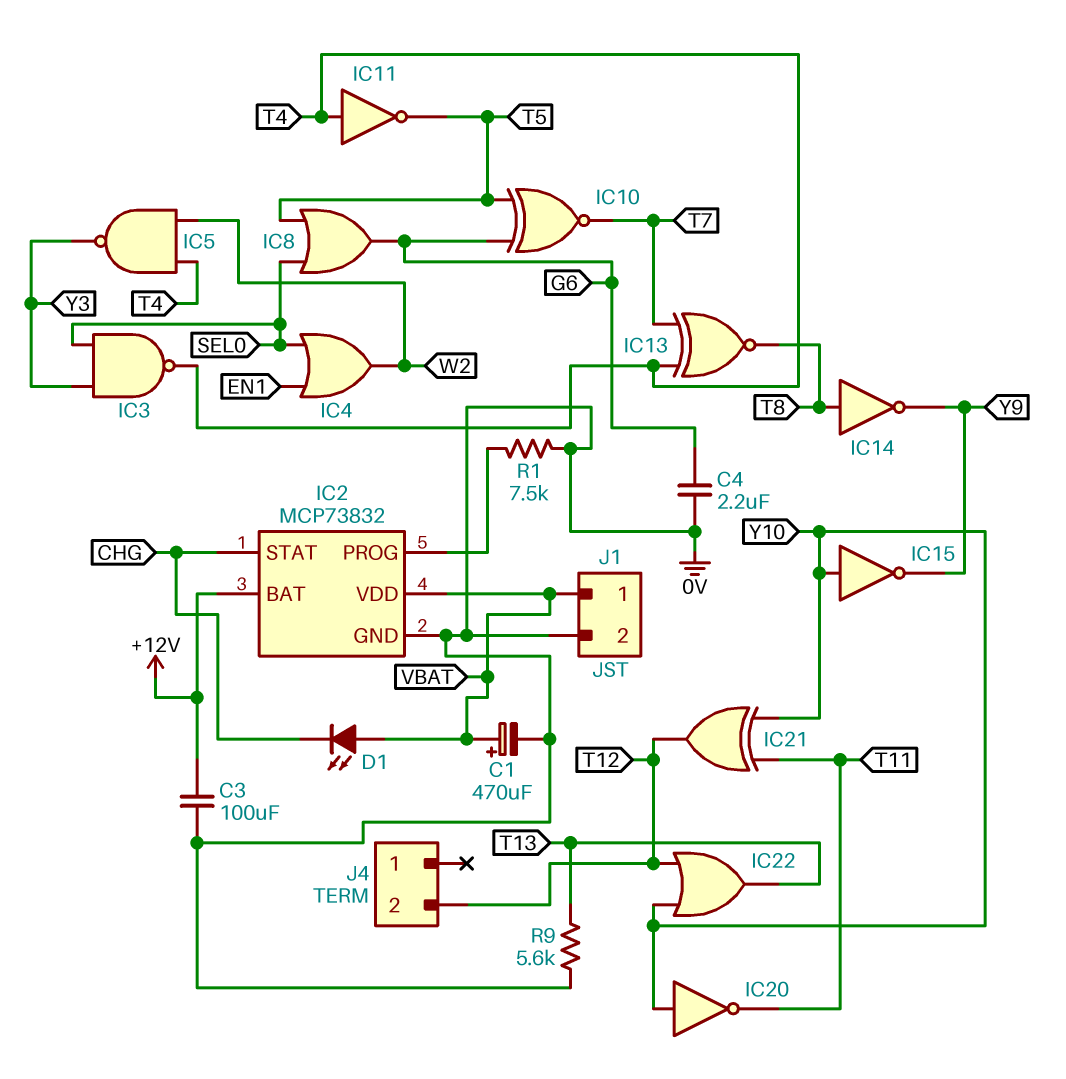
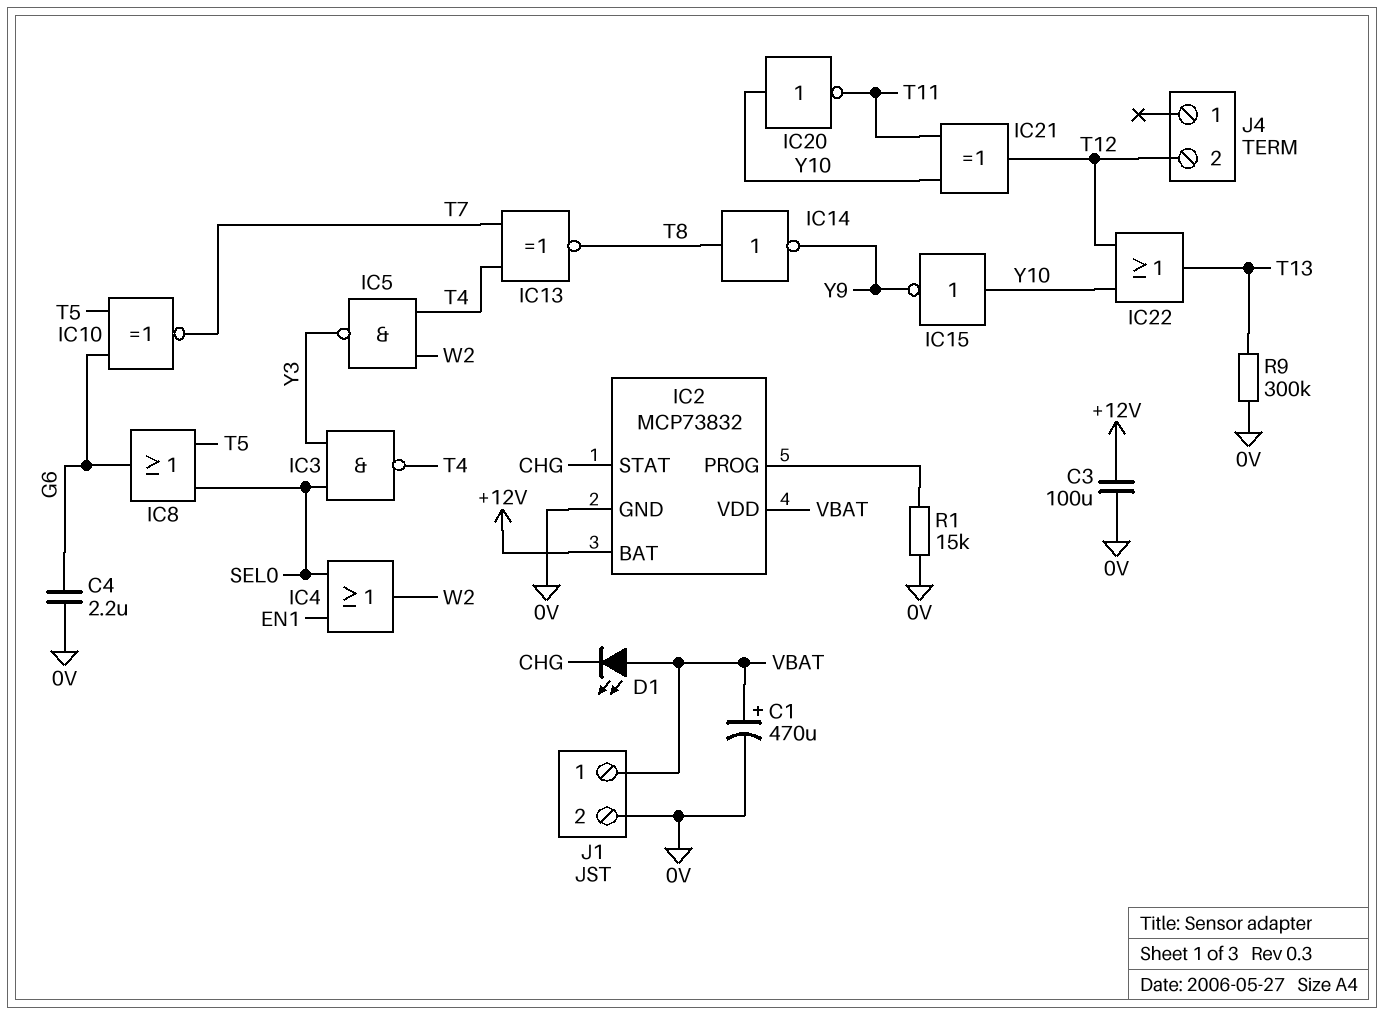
IC11: NOT (in T4, out T5) -> none
R1: 7.5k (0V, IC2/PROG) -> 15k (0V, IC2/PROG)
R9: 5.6k (0V, T13) -> 300k (0V, T13)

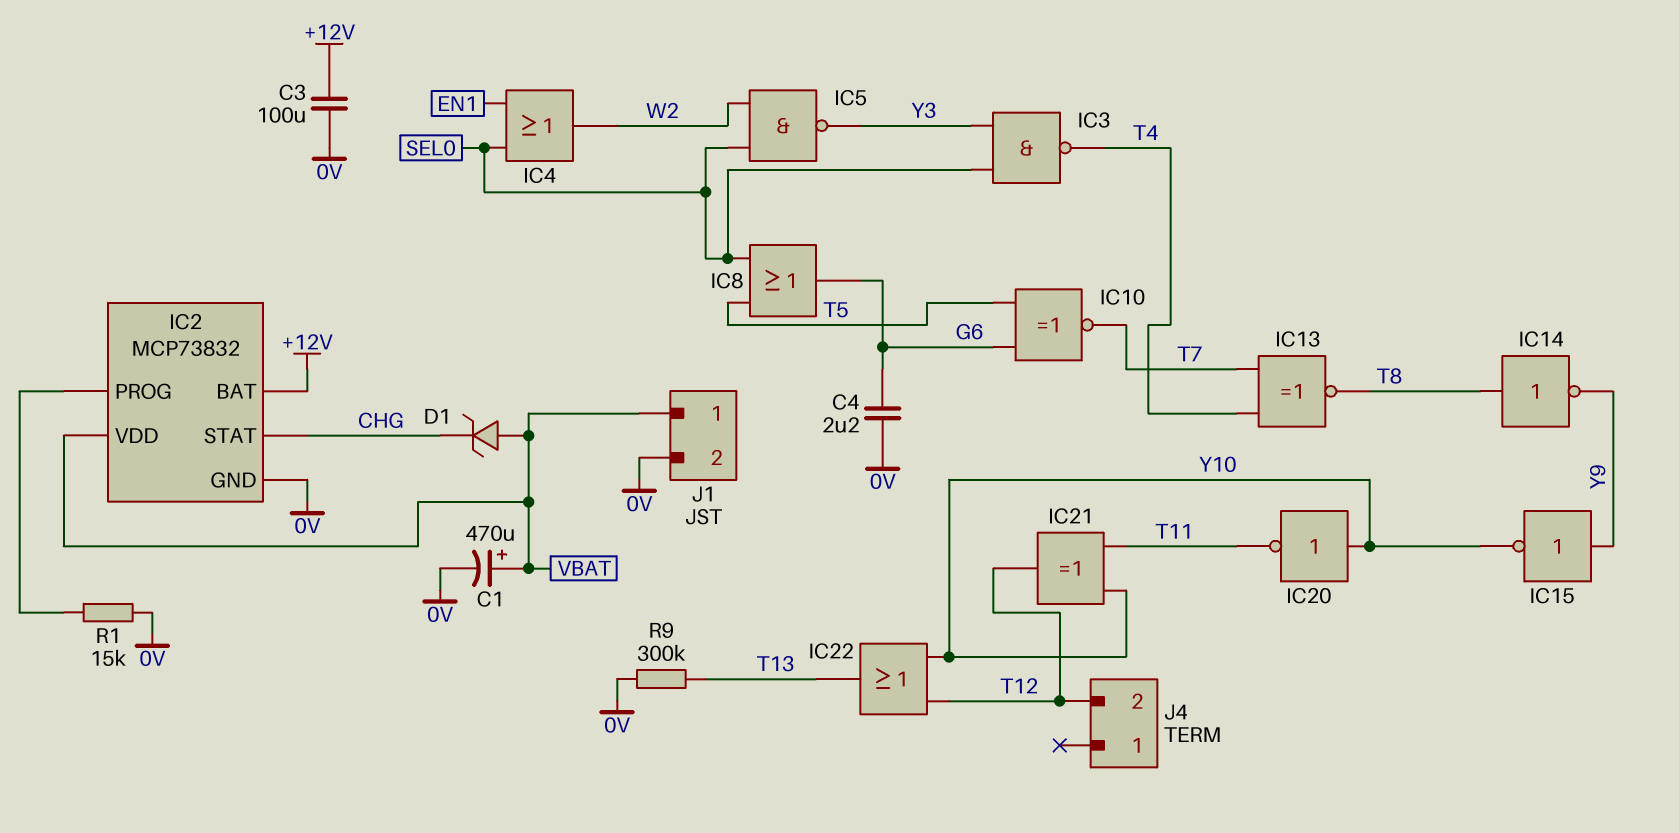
D1: LED (A VBAT, K CHG) -> zener (A VBAT, K CHG)
IC5: NAND (in T4, in W2, out Y3) -> NAND (in SEL0, in W2, out Y3)
IC15: NOT (in Y10, out Y9) -> NOT (in Y9, out Y10)

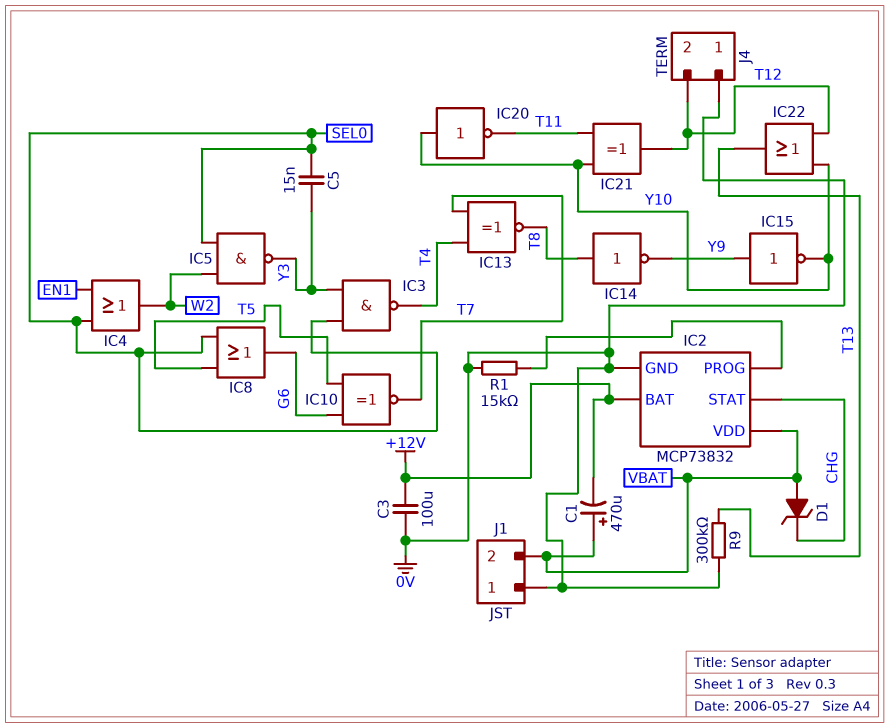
C1: 470uF (plus VBAT, minus 0V) -> 470uF (plus VBAT, minus +12V)
C4: 2.2uF (0V, G6) -> none
C5: none -> 15nF (SEL0, Y3)
J1 pin 1: VBAT -> 0V
J1 pin 2: 0V -> VBAT
J4 pin 1: none -> 0V

